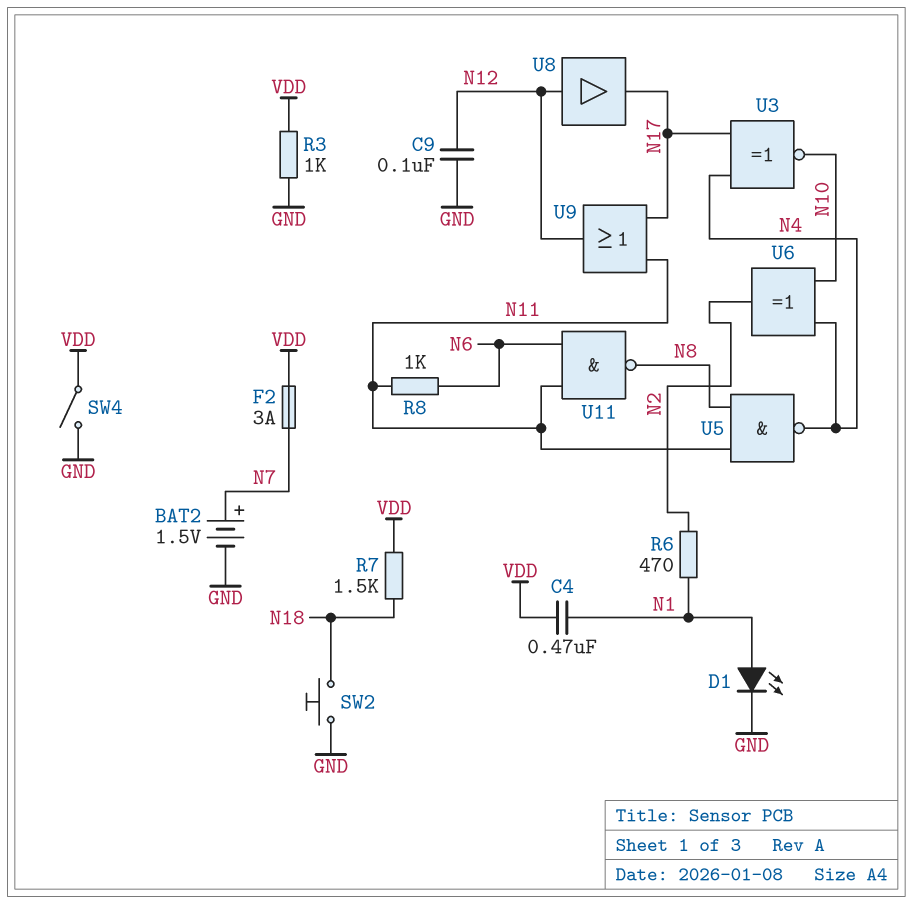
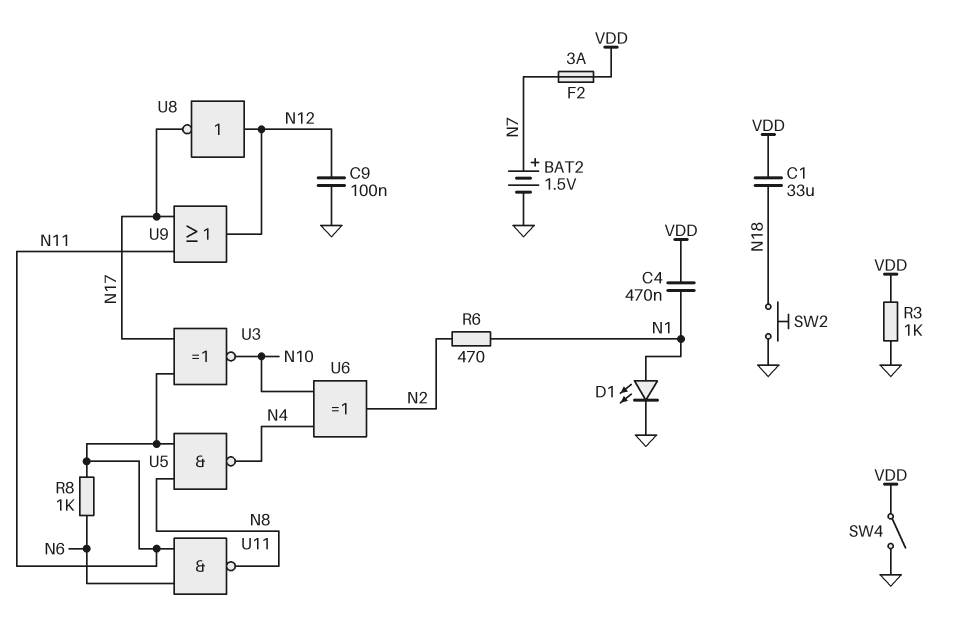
C1: none -> 33uF (N18, VDD)
R7: 1.5k (N18, VDD) -> none
U3: XNOR (in N4, in N17, out N10) -> XNOR (in N11, in N17, out N10)
U8: buffer (in N12, out N17) -> NOT (in N12, out N17)

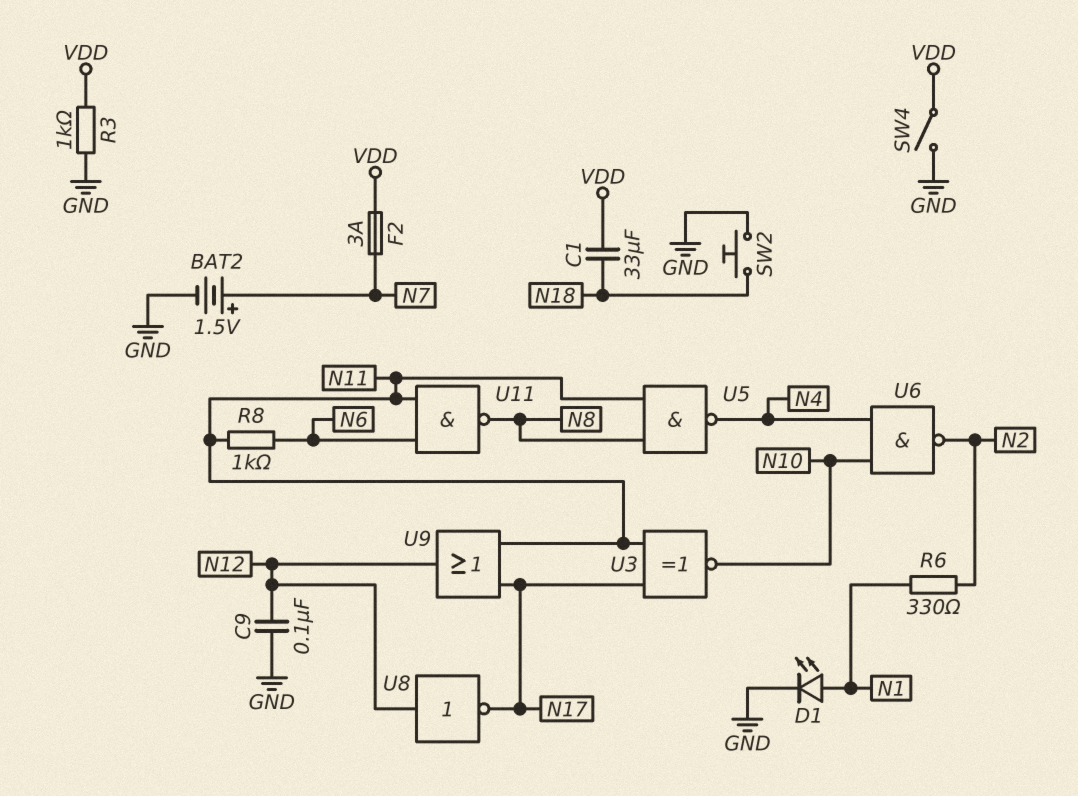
C4: 470nF (N1, VDD) -> none
R6: 470 (N1, N2) -> 330 (N1, N2)
U6: XOR (in N4, in N10, out N2) -> NAND (in N4, in N10, out N2)

